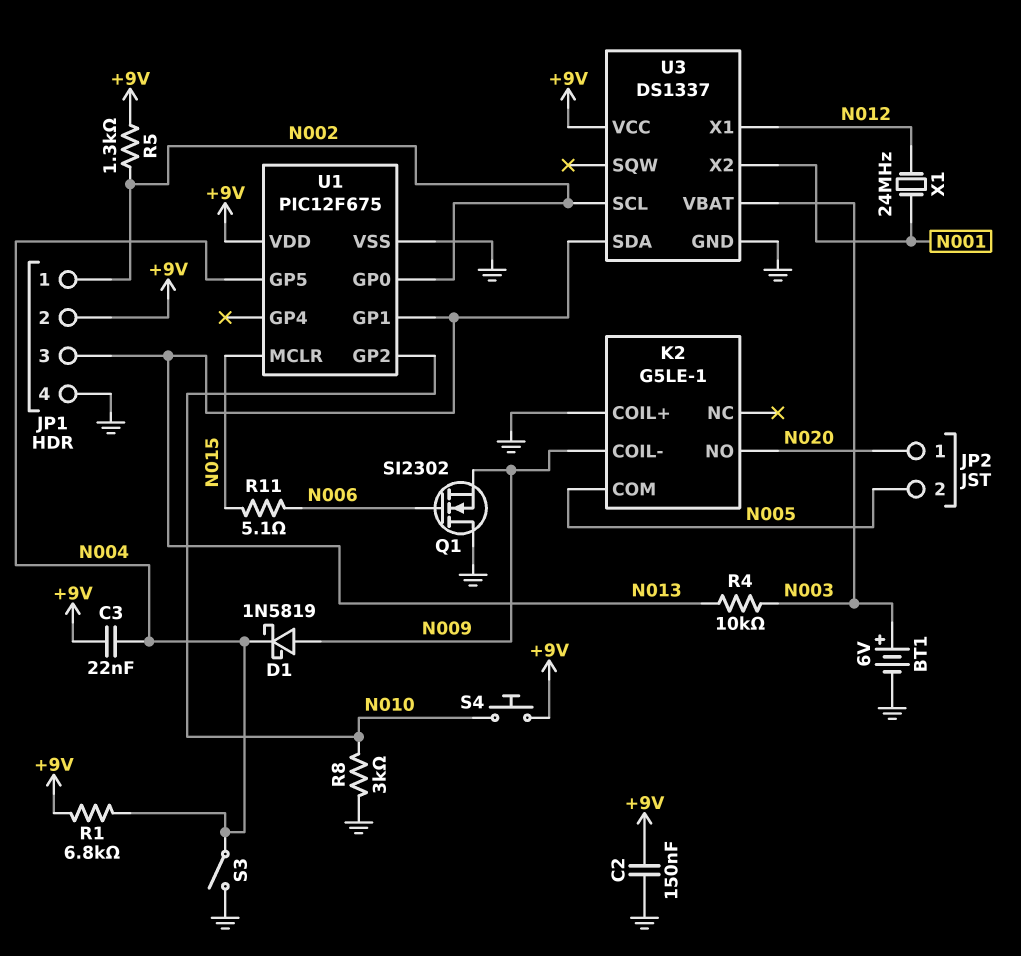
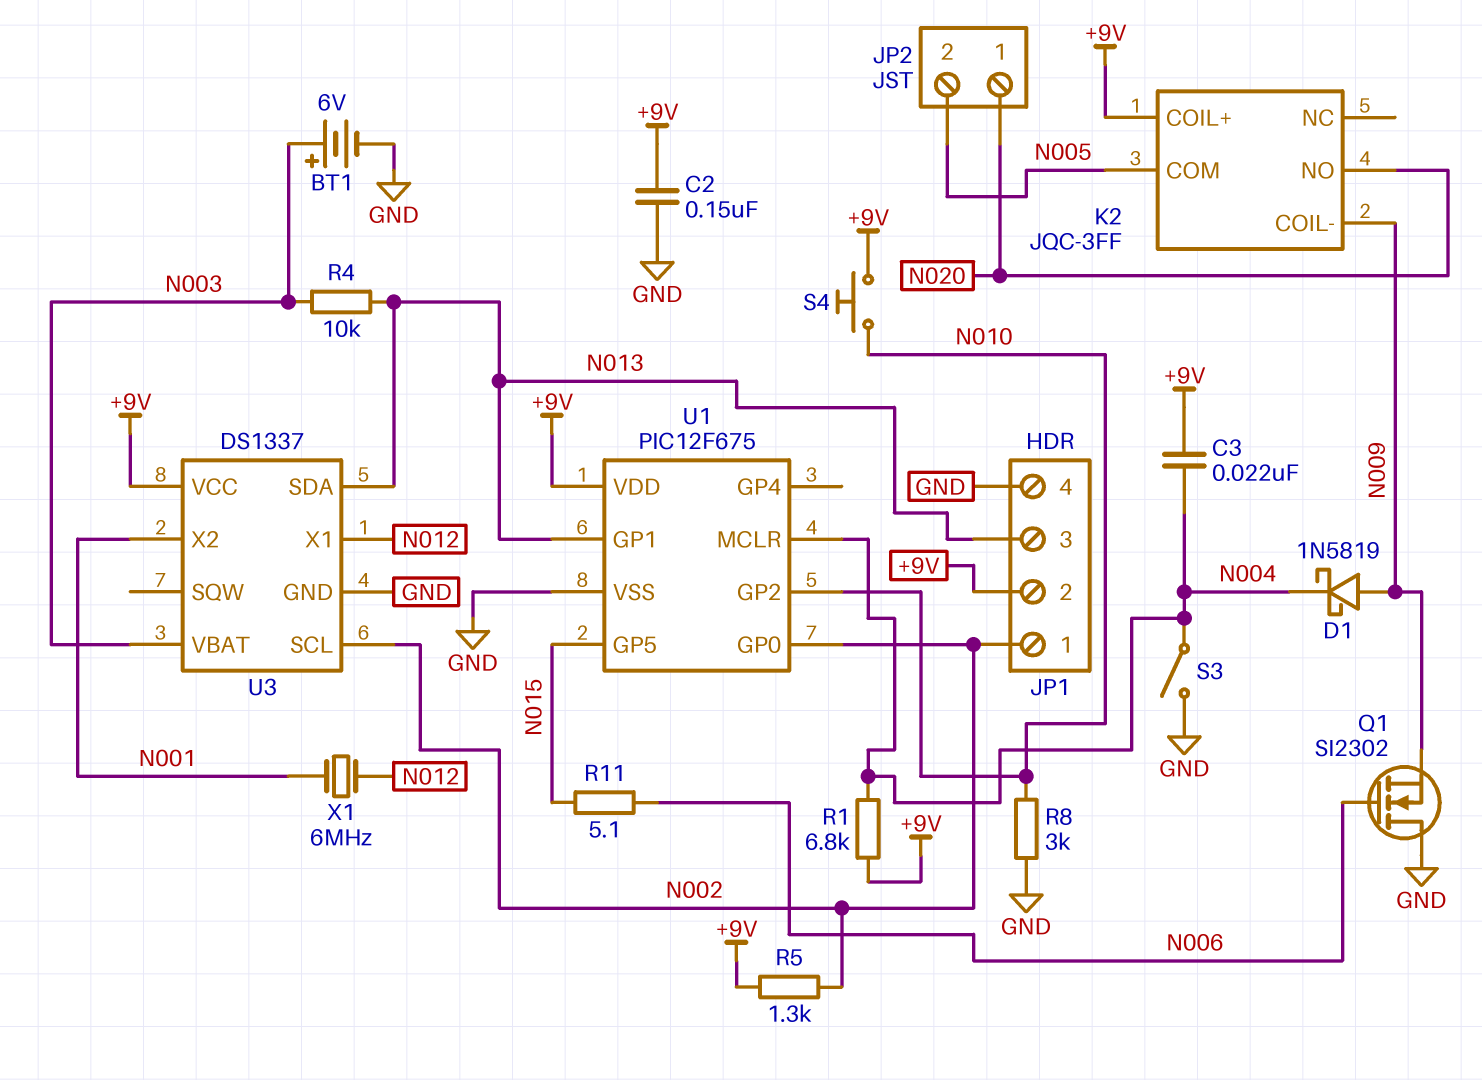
K2: G5LE-1 -> JQC-3FF
K2 pin COIL+: GND -> +9V
U1 pin GP5: N004 -> N015
U1 pin MCLR: N015 -> N004
X1: 24MHz (N001, N012) -> 6MHz (N001, N012)

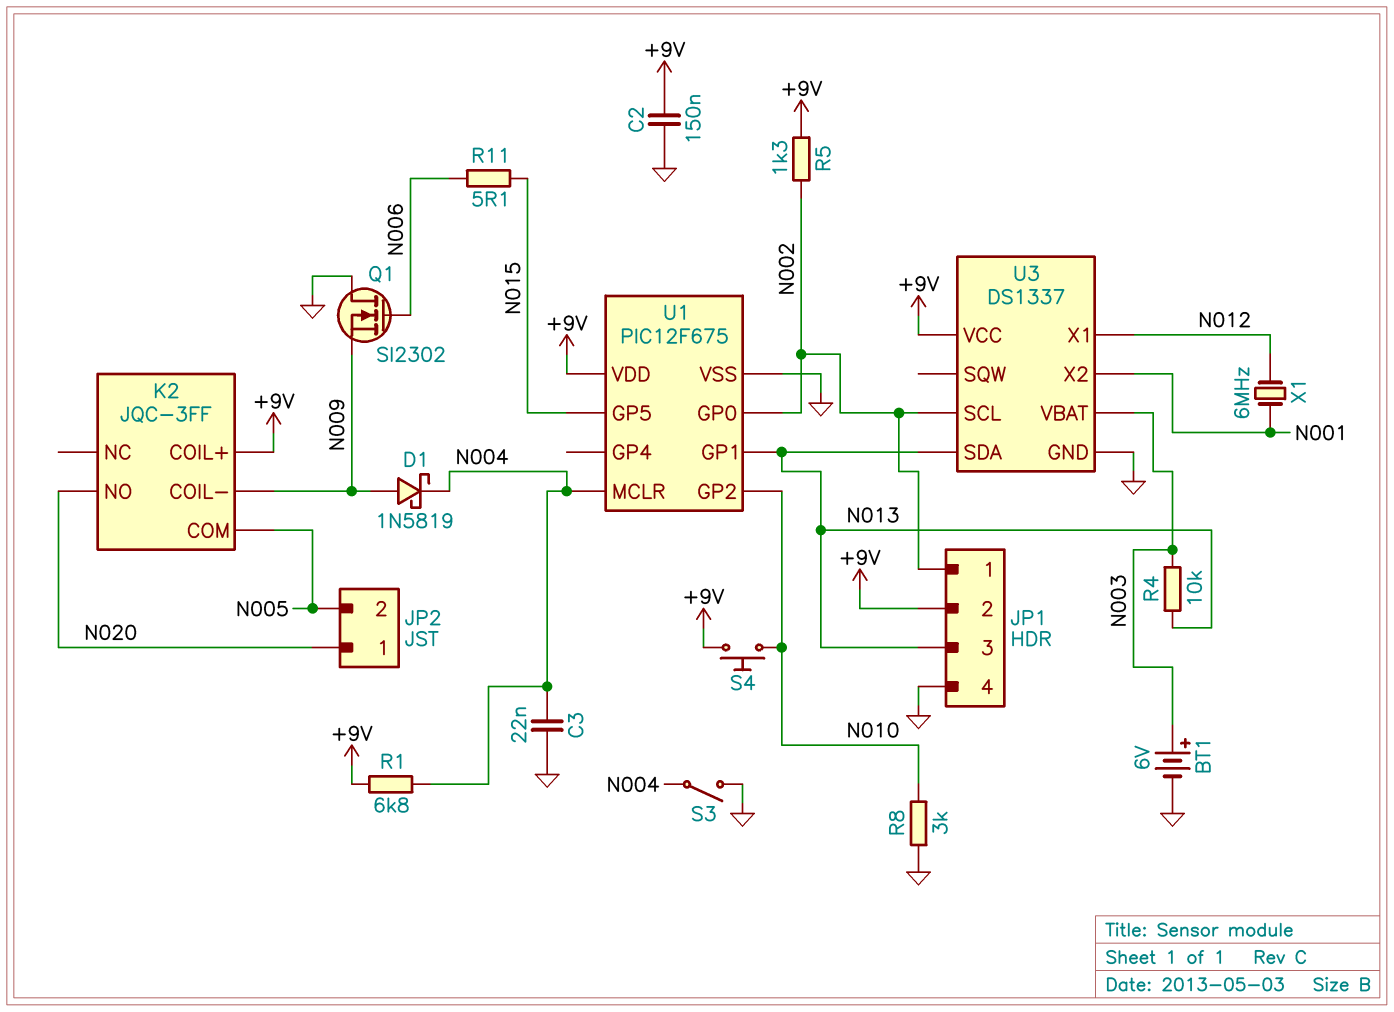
C3: 22nF (+9V, N004) -> 22nF (GND, N004)

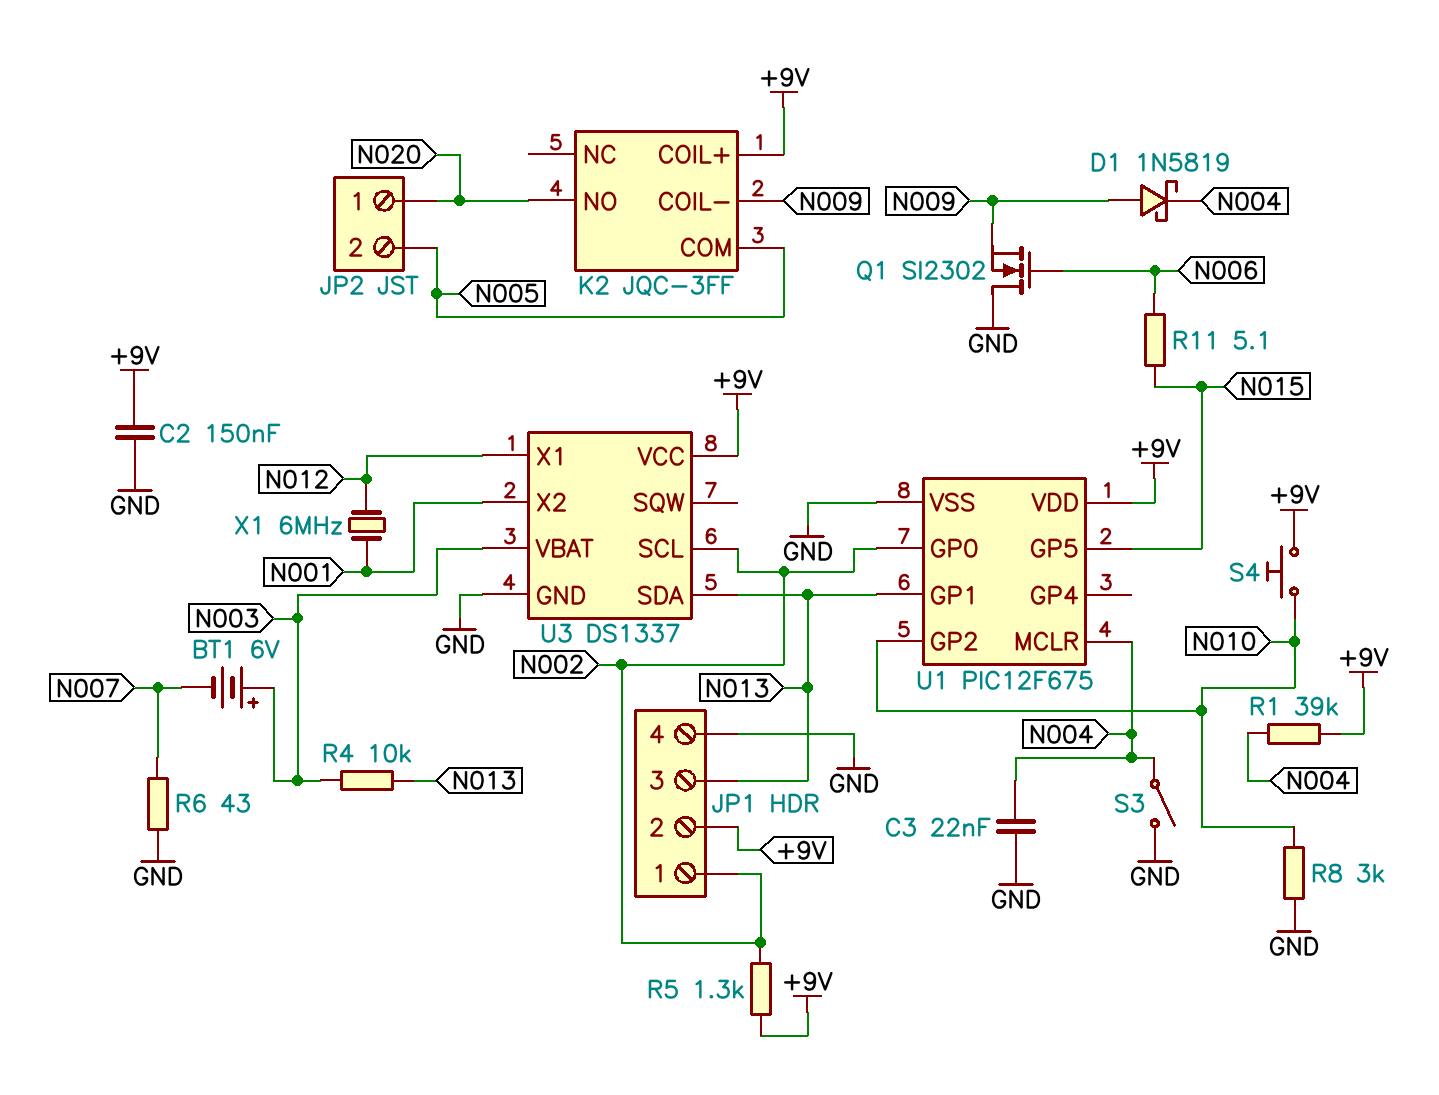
BT1: 6V (plus N003, minus GND) -> 6V (plus N003, minus N007)
R1: 6.8k (+9V, N004) -> 39k (+9V, N004)
R6: none -> 43 (GND, N007)

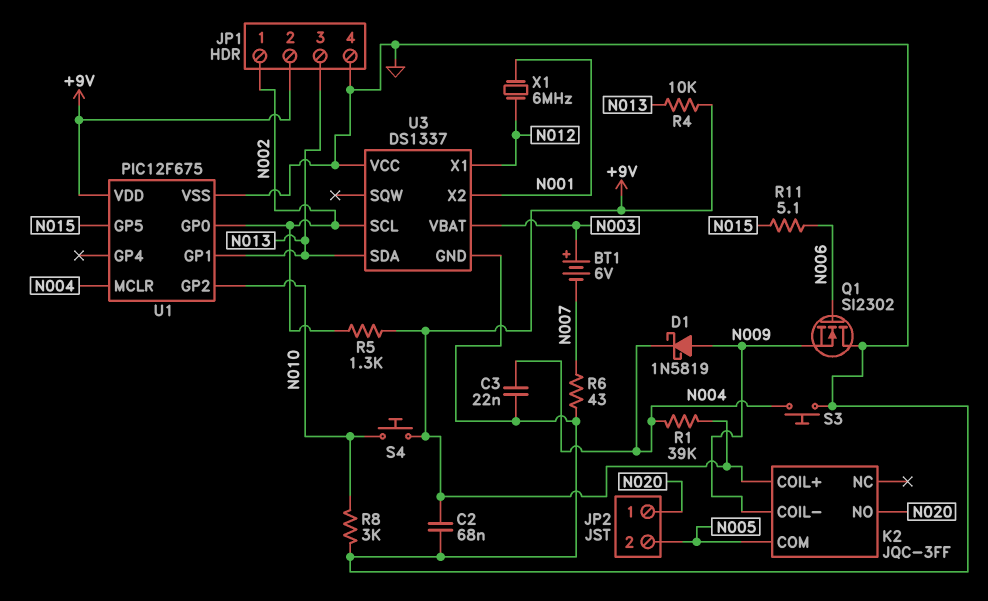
C2: 150nF (+9V, GND) -> 68nF (+9V, GND)
R4: 10k (N003, N013) -> 10k (+9V, N013)
S3: switch (GND, N004) -> button (GND, N004)
U3 pin VCC: +9V -> GND

